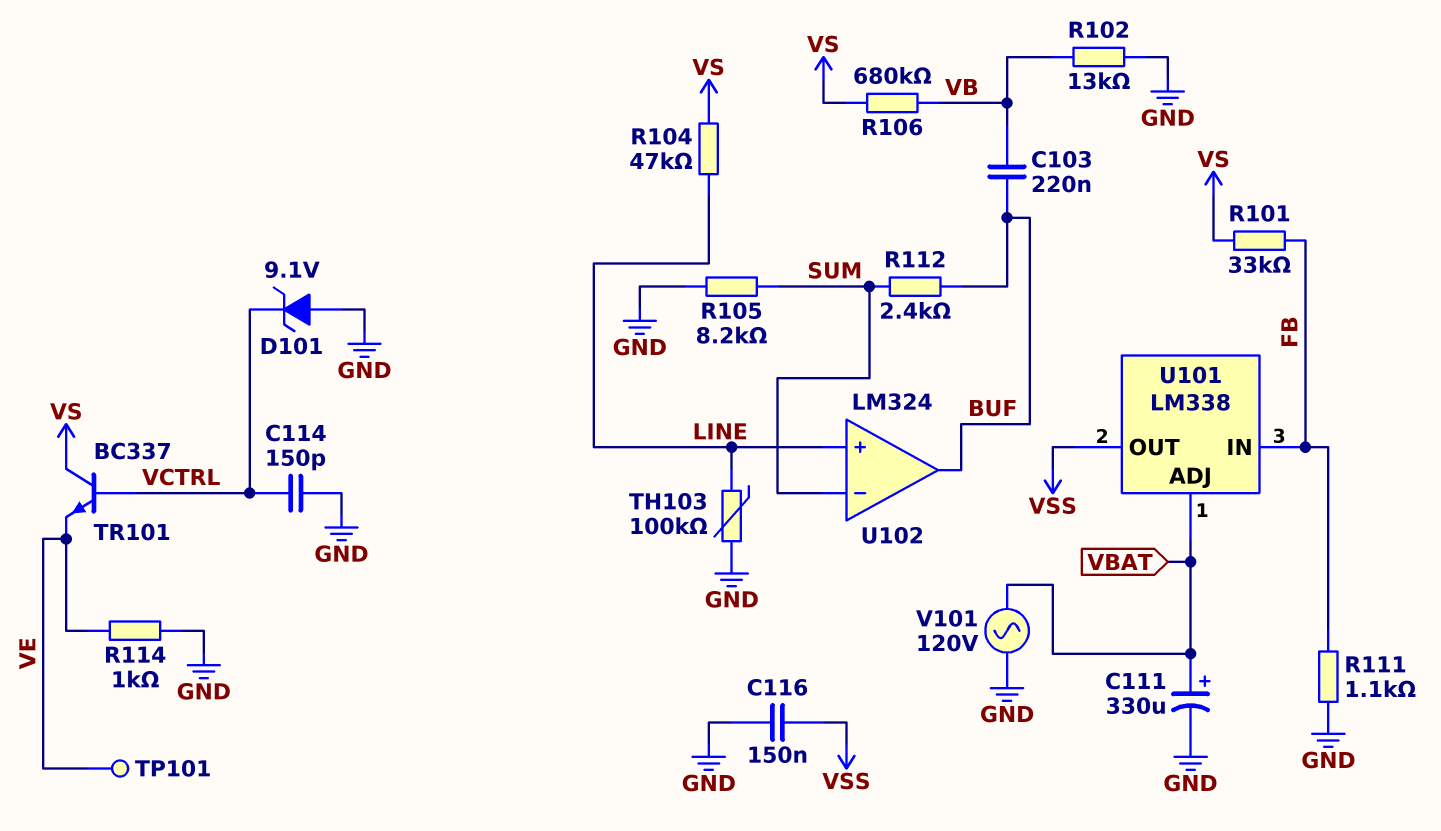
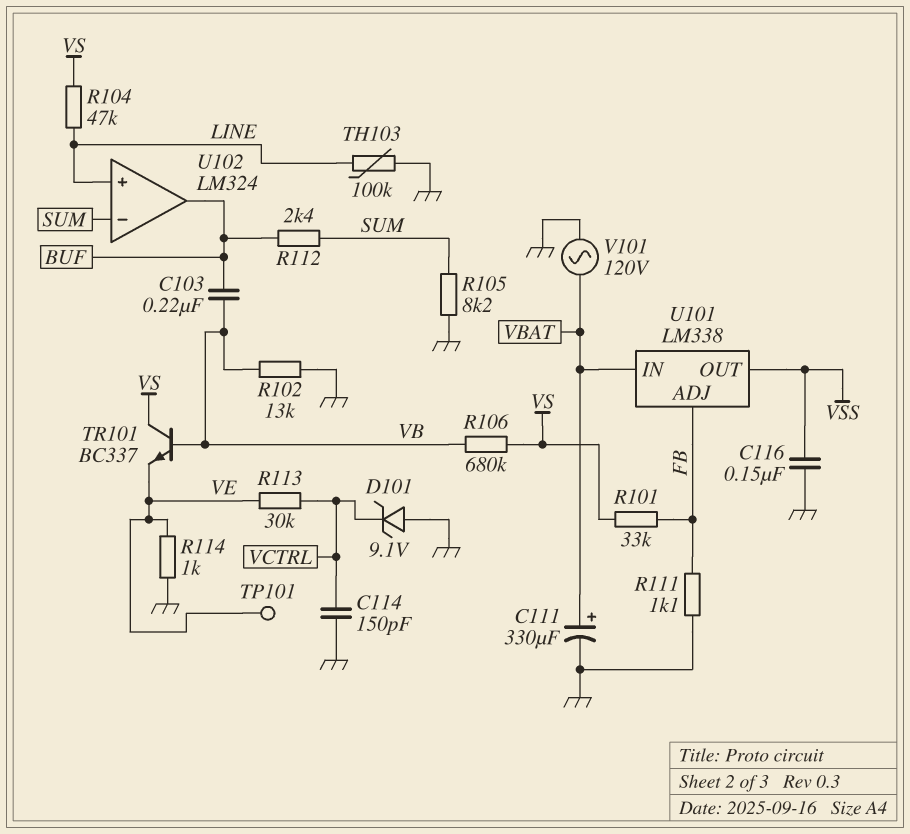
R113: none -> 30k (VCTRL, VE)
TR101: NPN BC337 (B VCTRL, C VS, E VE) -> NPN BC337 (B VB, C VS, E VE)
U101 pin ADJ: VBAT -> FB
U101 pin IN: FB -> VBAT

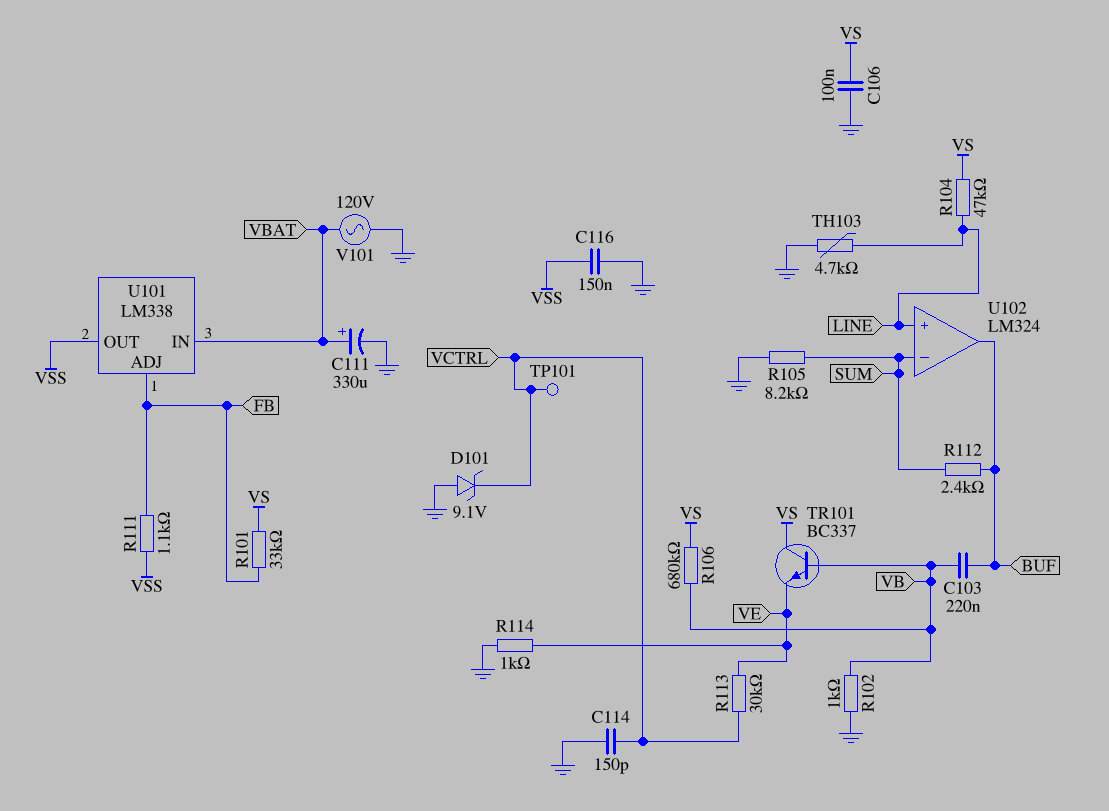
C106: none -> 100nF (GND, VS)
R102: 13k (GND, VB) -> 1k (GND, VB)
R111: 1.1k (FB, GND) -> 1.1k (FB, VSS)
TH103: 100k (GND, LINE) -> 4.7k (GND, LINE)
TP101: test point (VE) -> test point (VCTRL)

